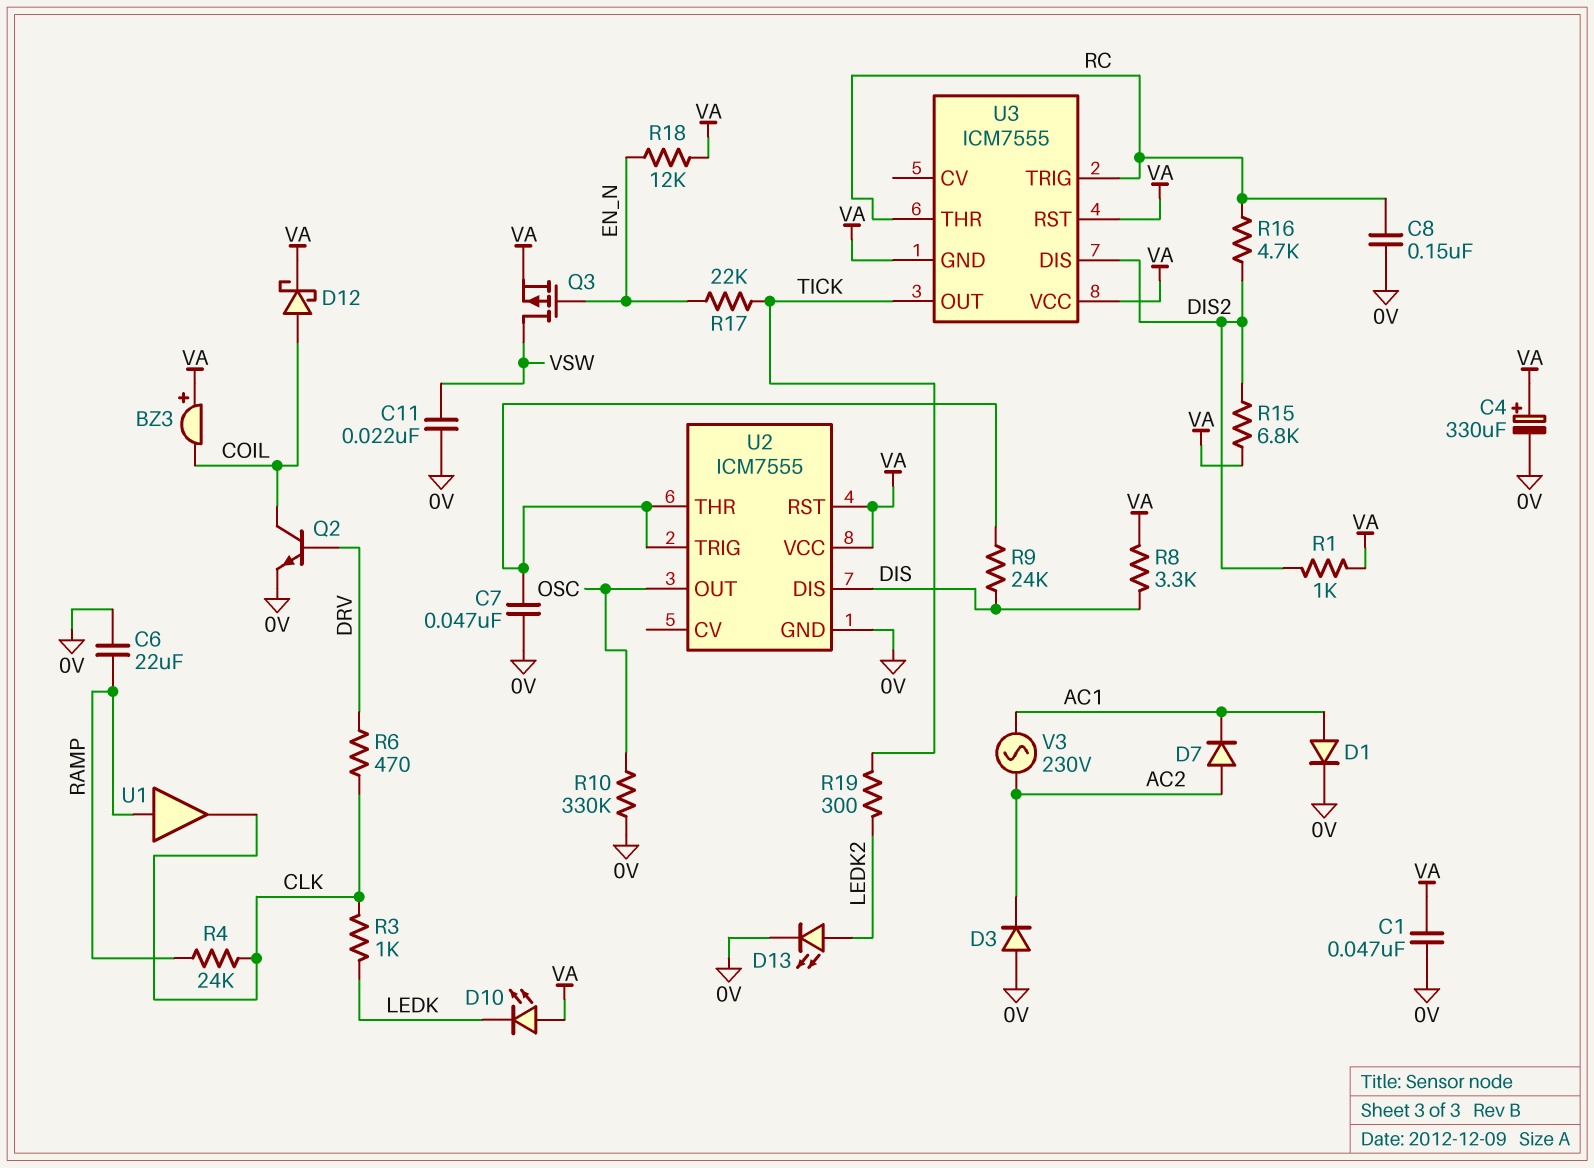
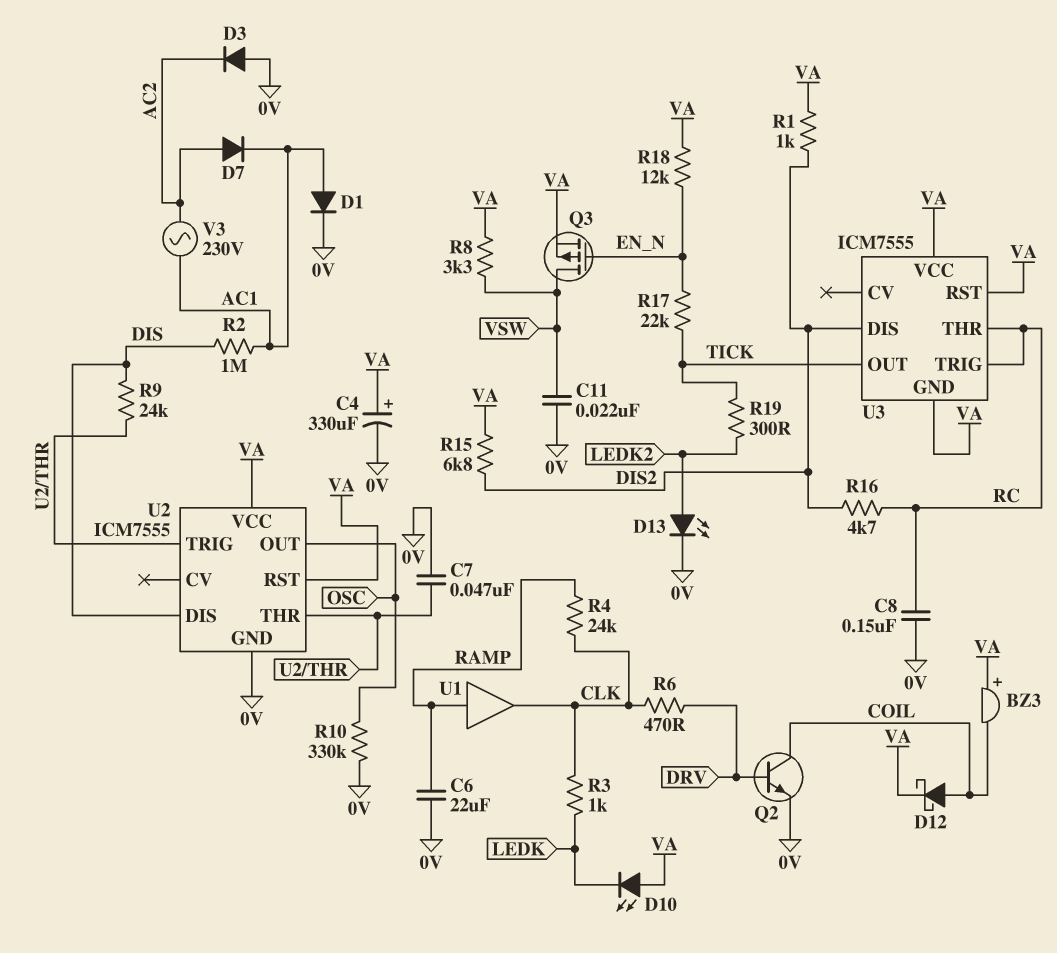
C1: 47nF (0V, VA) -> none
R2: none -> 1M (AC1, DIS)
R8: 3.3k (DIS, VA) -> 3.3k (VA, VSW)

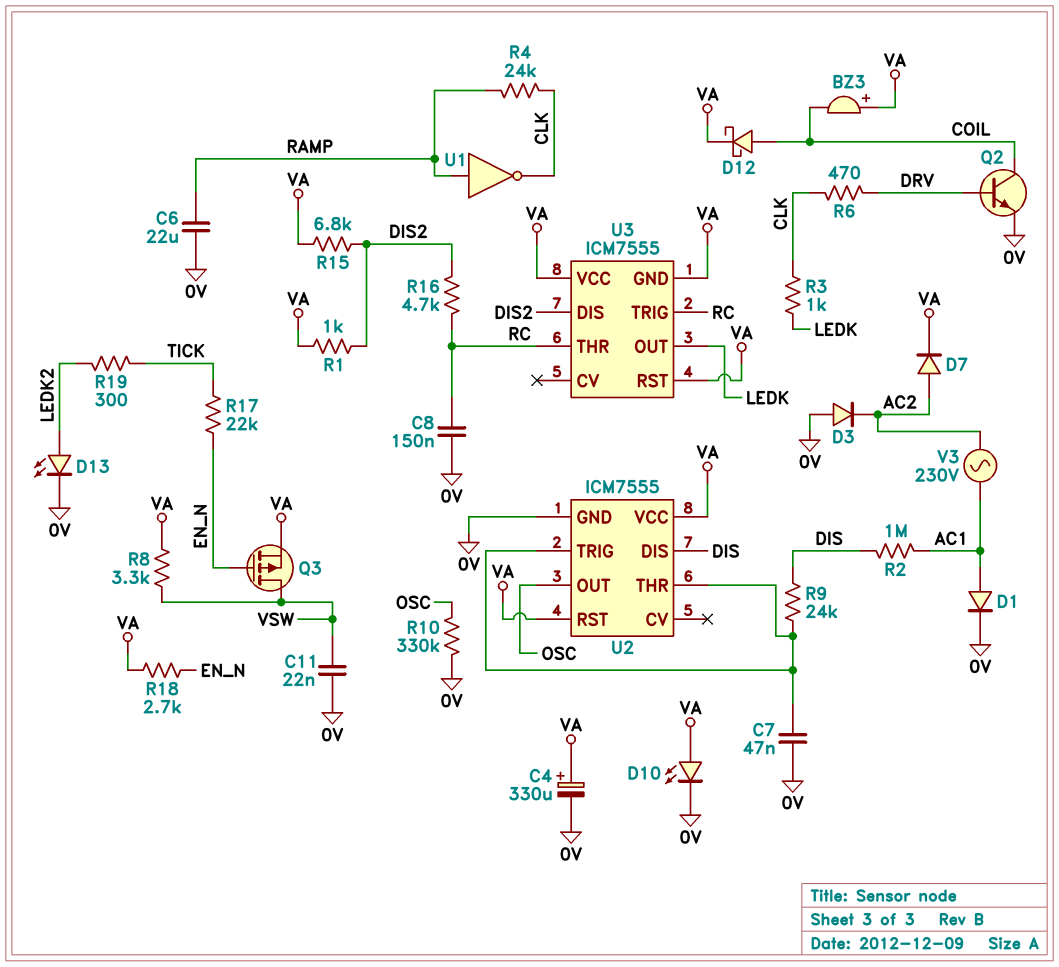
D7: diode (A AC2, K AC1) -> diode (A AC2, K VA)
D10: LED (A VA, K LEDK) -> LED (A VA, K 0V)
R18: 12k (EN_N, VA) -> 2.7k (EN_N, VA)
U1: buffer (in RAMP, out CLK) -> NOT (in RAMP, out CLK)
U3 pin OUT: TICK -> LEDK

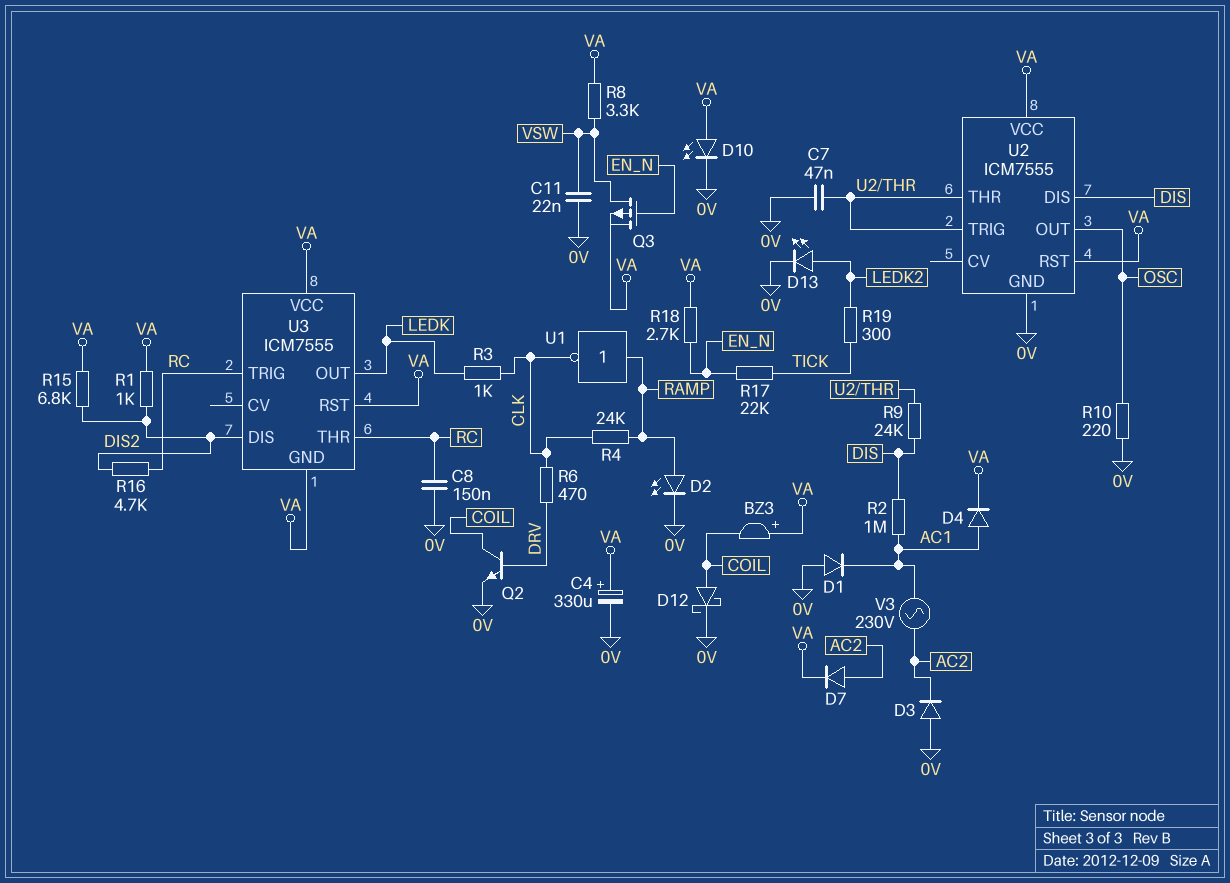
C6: 22uF (0V, RAMP) -> none
D1: diode (A AC1, K 0V) -> diode (A 0V, K AC1)
D2: none -> LED (A RAMP, K 0V)
D4: none -> diode (A AC1, K VA)
D12: schottky (A COIL, K VA) -> schottky (A COIL, K 0V)
R10: 330k (0V, OSC) -> 220 (0V, OSC)

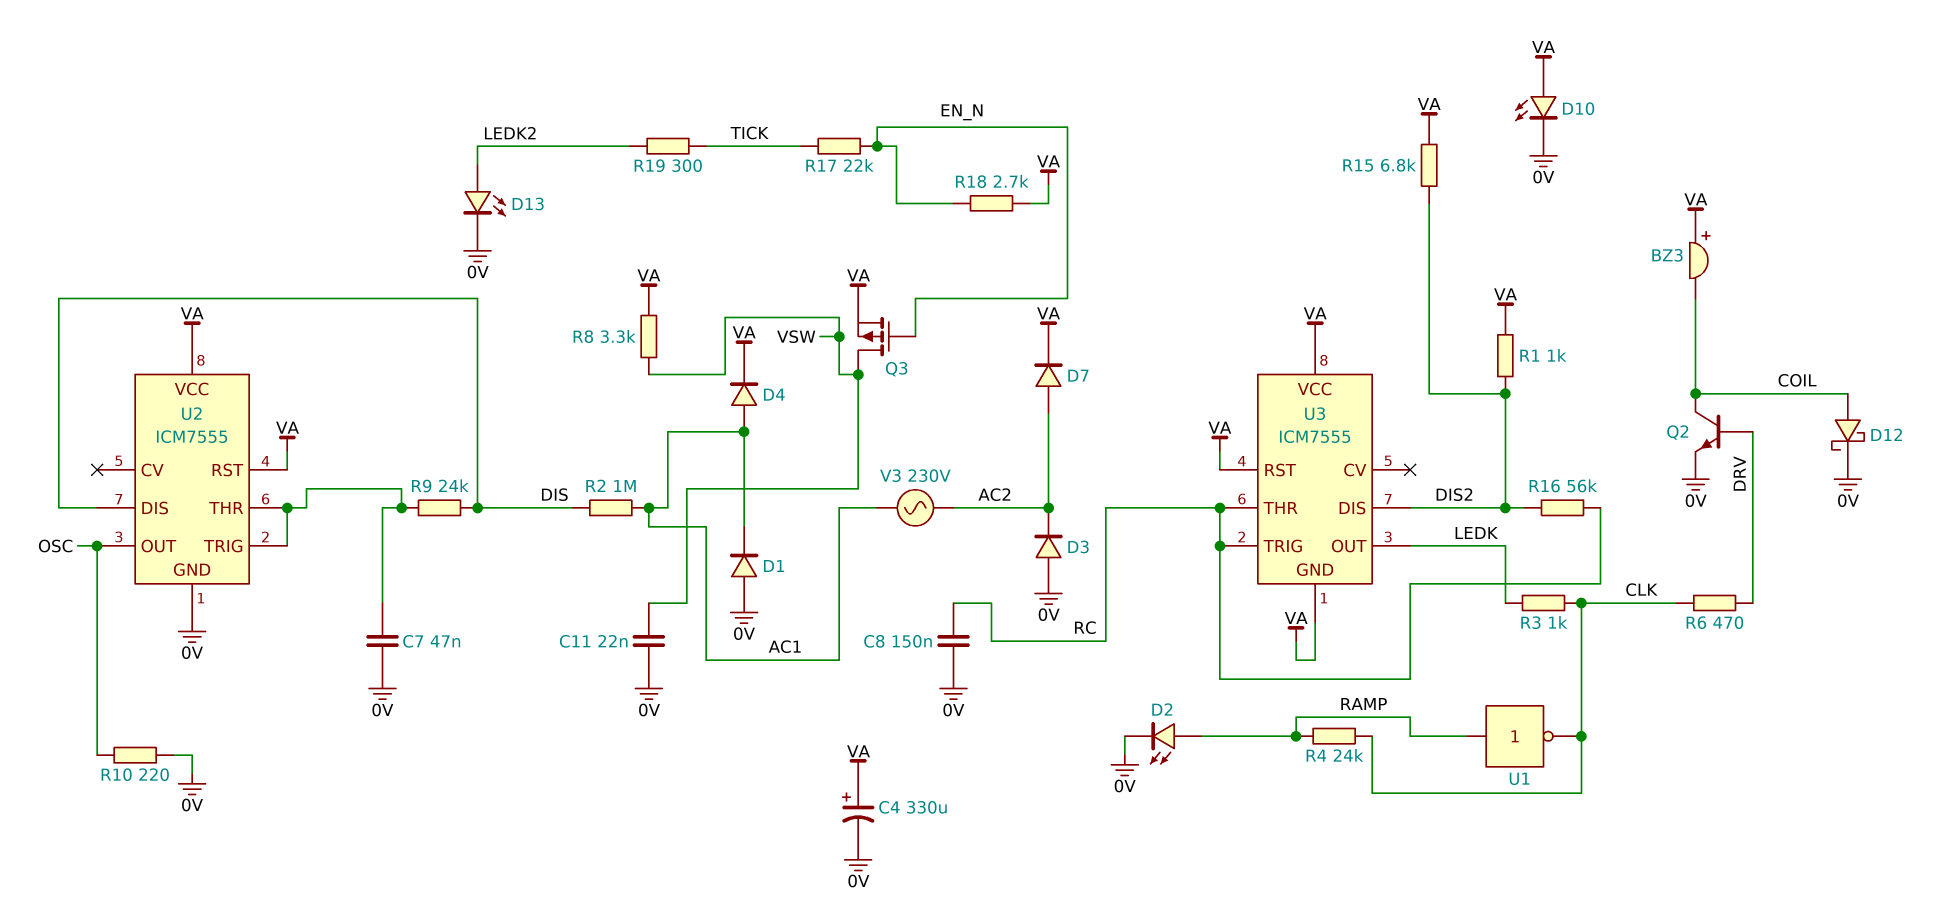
R16: 4.7k (DIS2, RC) -> 56k (DIS2, RC)

